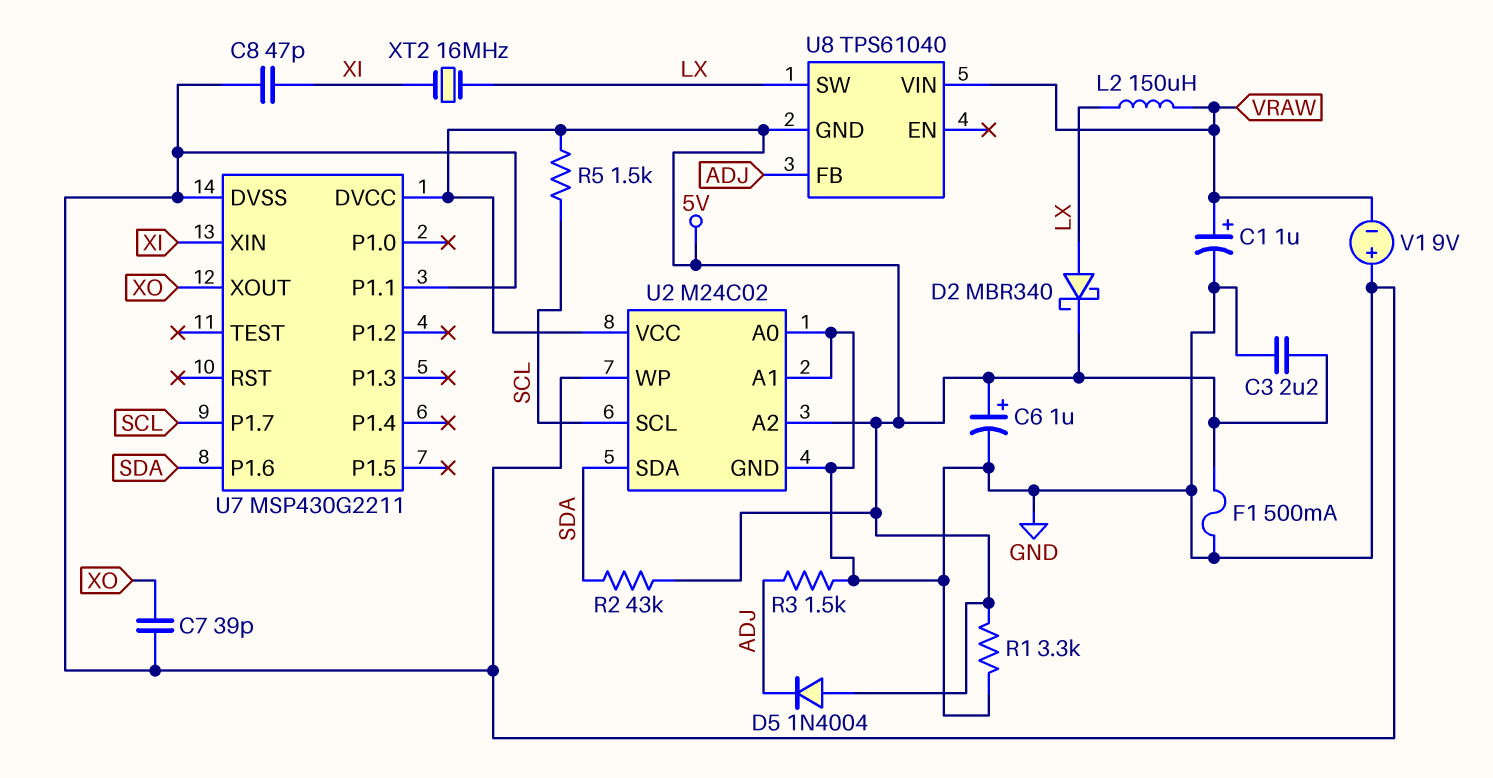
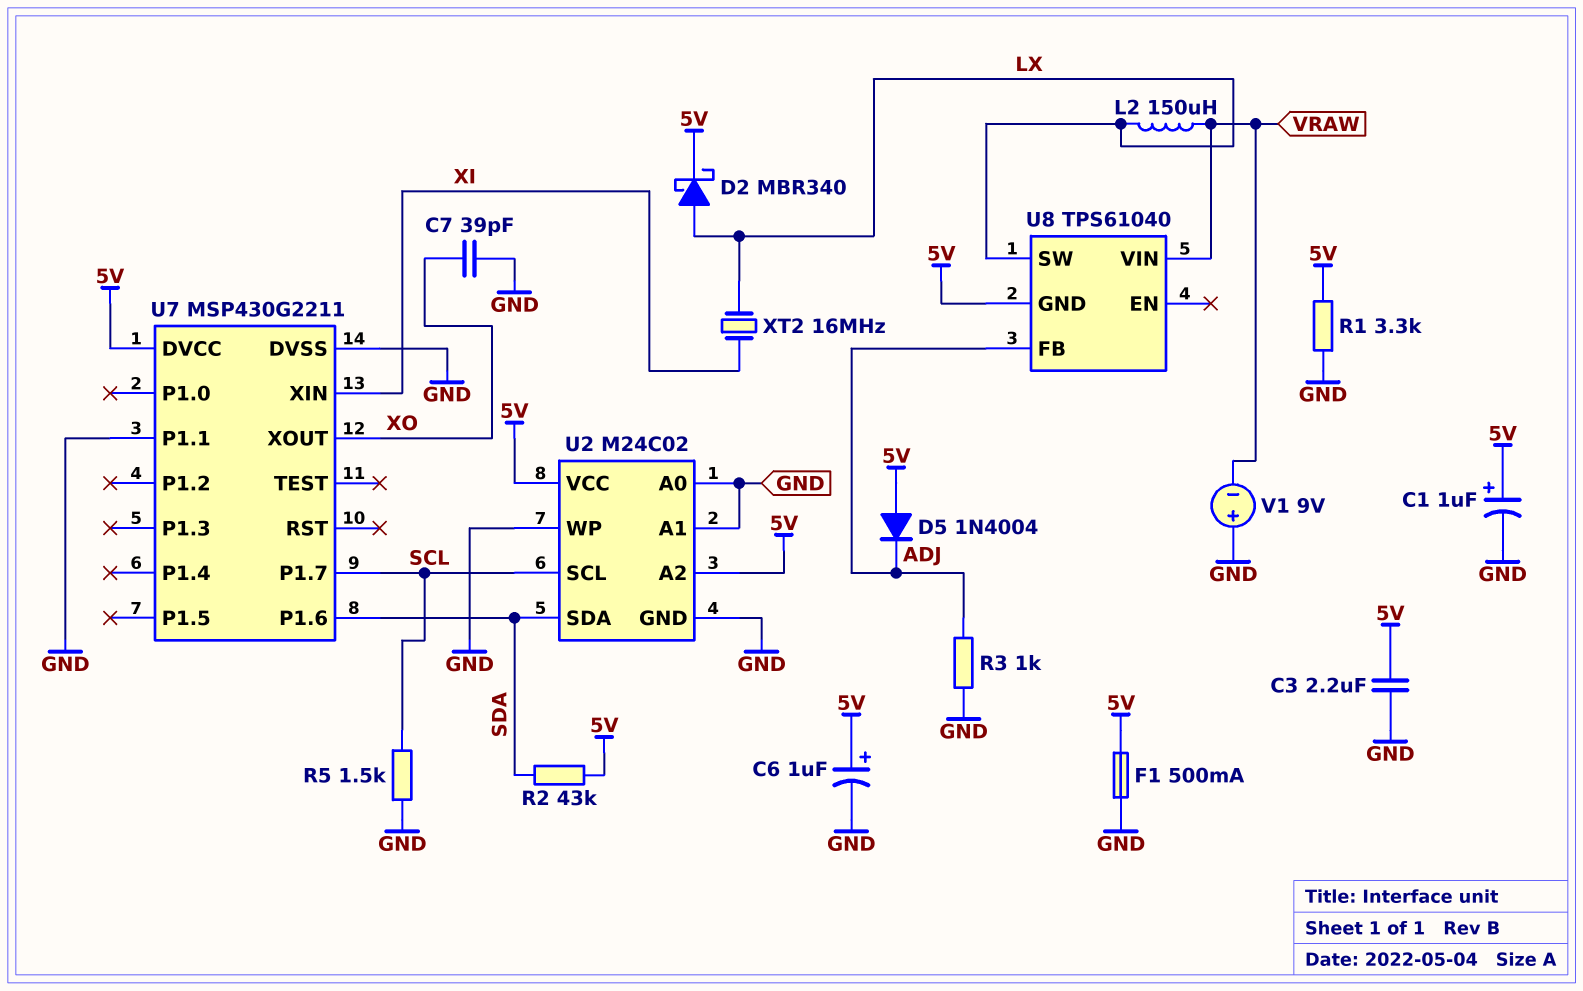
C1: 1uF (plus VRAW, minus GND) -> 1uF (plus 5V, minus GND)
C8: 47pF (GND, XI) -> none
R3: 1.5k (ADJ, GND) -> 1k (ADJ, GND)
R5: 1.5k (5V, SCL) -> 1.5k (GND, SCL)

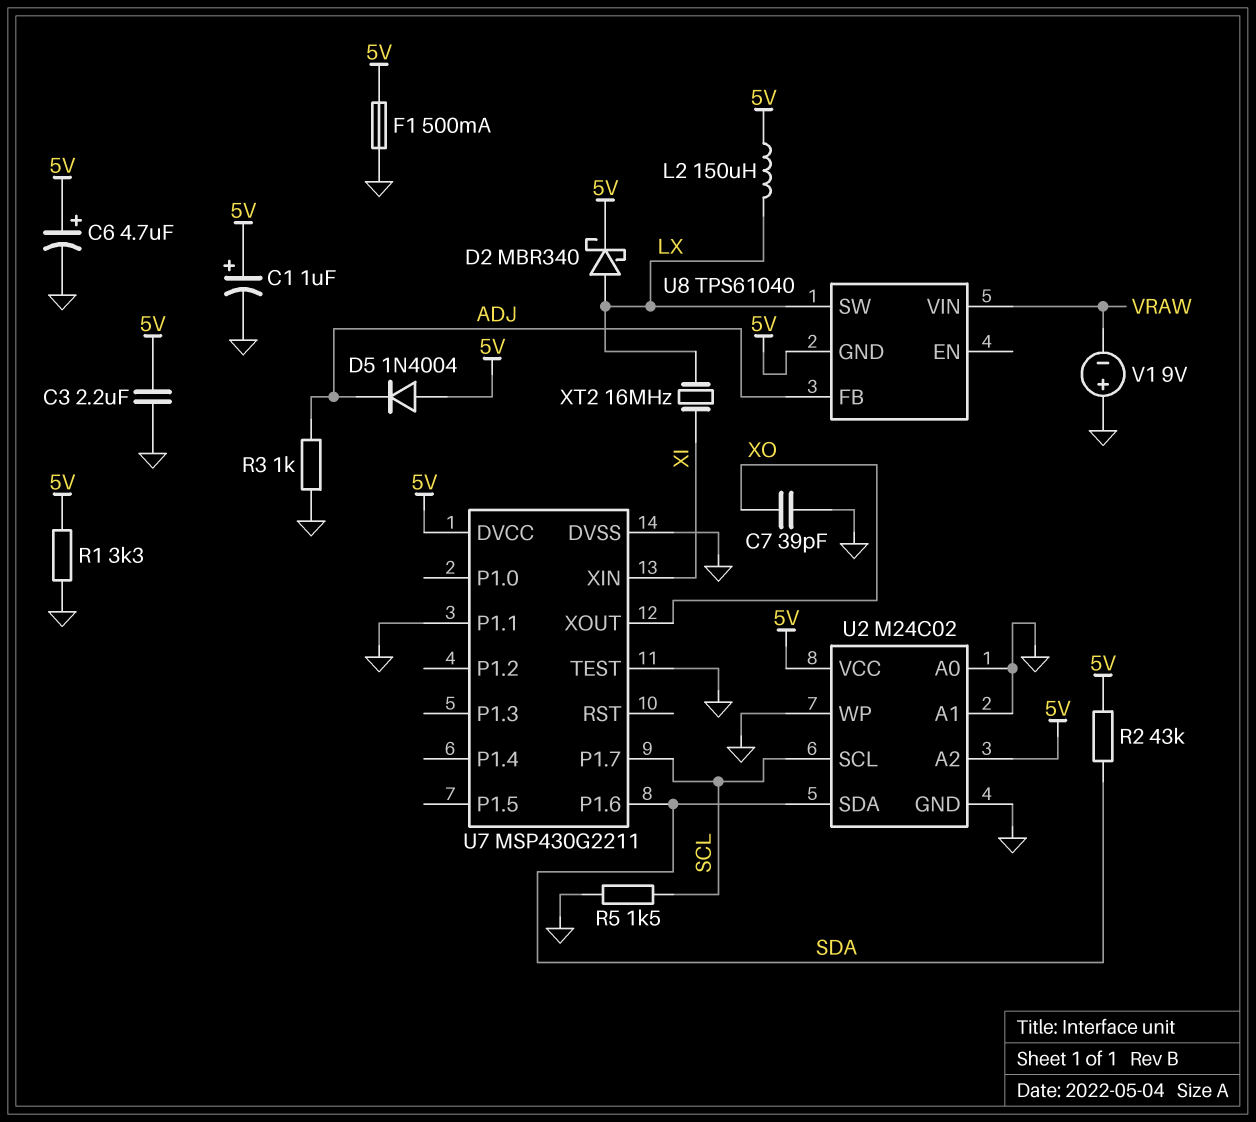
C6: 1uF (plus 5V, minus GND) -> 4.7uF (plus 5V, minus GND)
L2: 150uH (LX, VRAW) -> 150uH (5V, LX)
U7 pin TEST: none -> GND

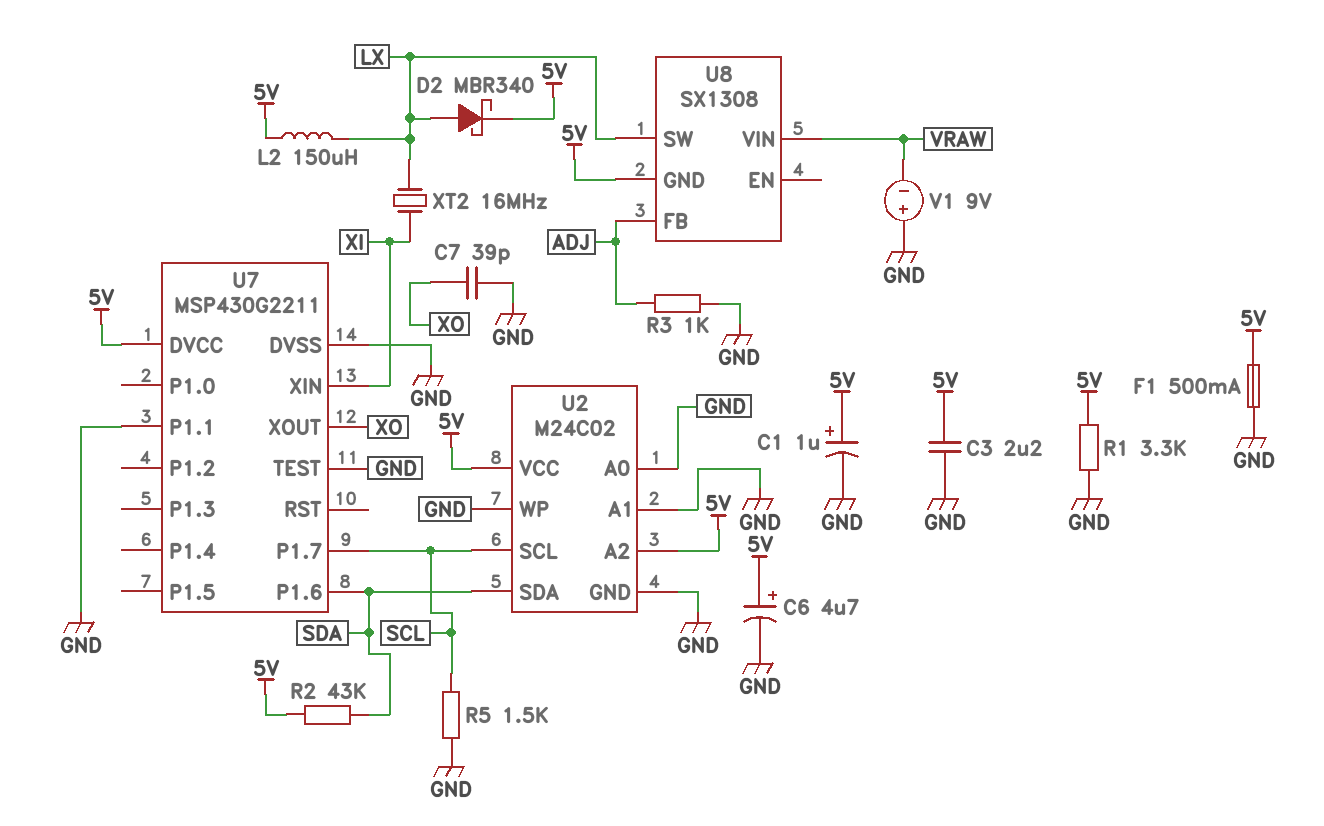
D5: diode 1N4004 (A 5V, K ADJ) -> none
U8: TPS61040 -> SX1308

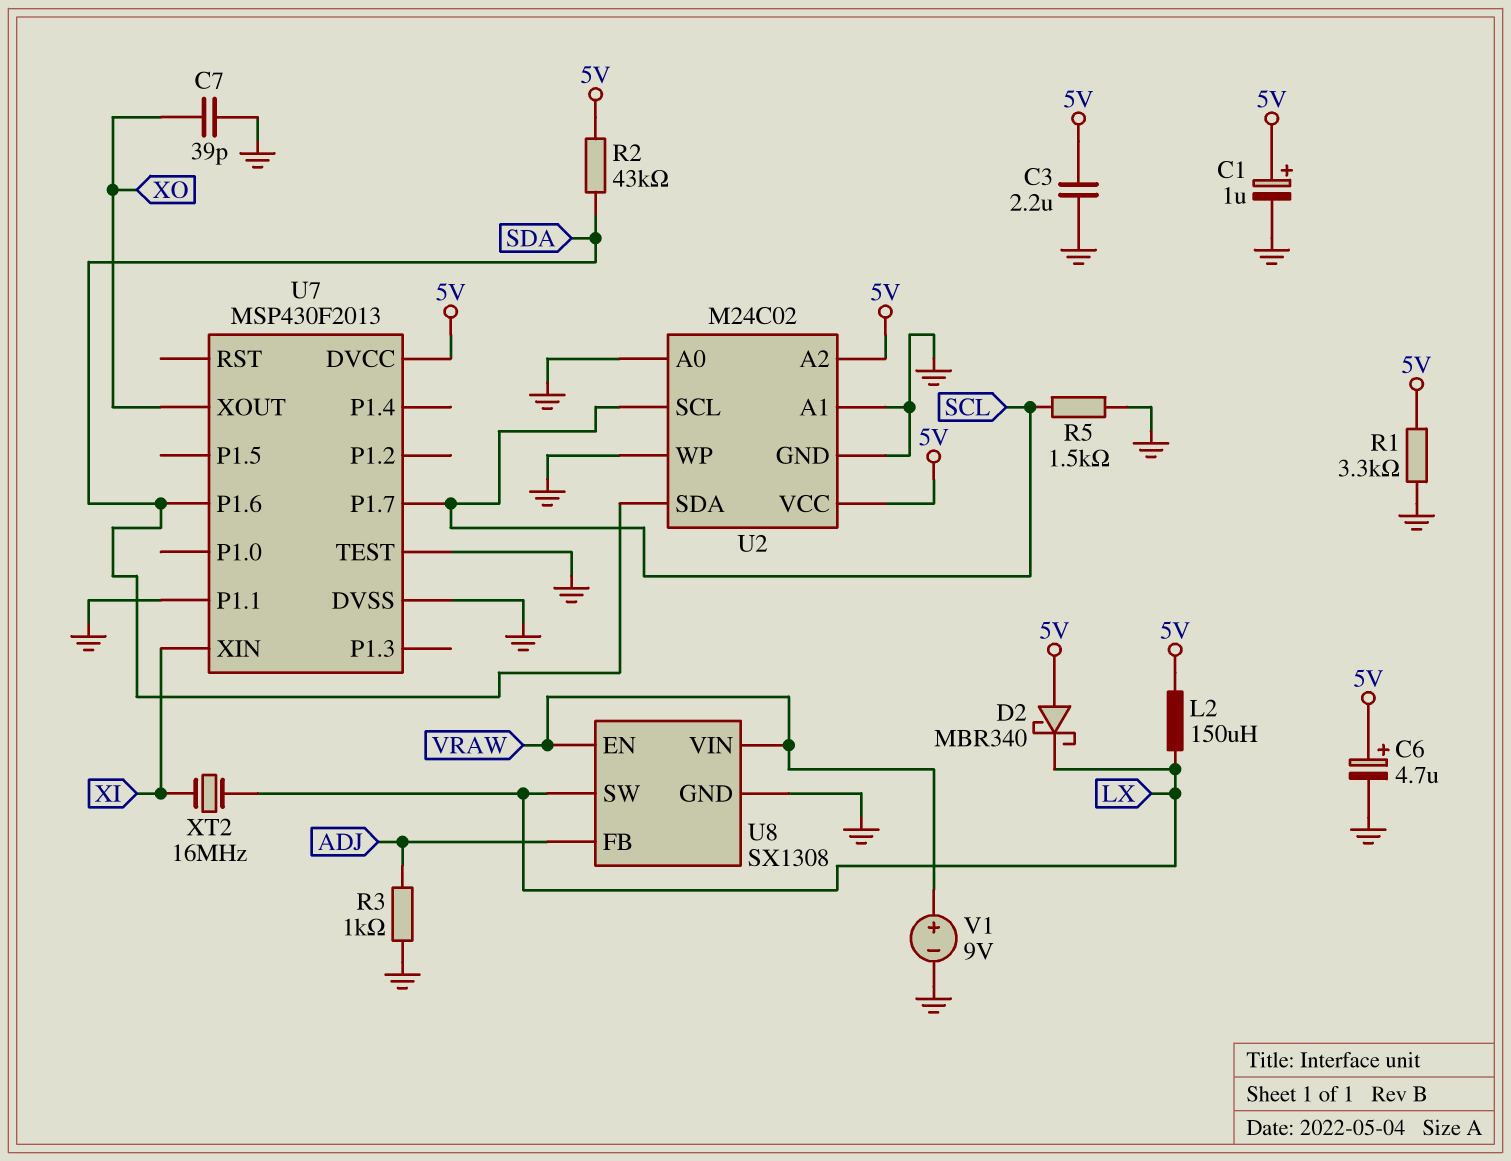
D2: schottky MBR340 (A LX, K 5V) -> schottky MBR340 (A 5V, K LX)
F1: 500mA (5V, GND) -> none
U7: MSP430G2211 -> MSP430F2013
U8 pin EN: none -> VRAW
U8 pin GND: 5V -> GND
V1: 9V (plus GND, minus VRAW) -> 9V (plus VRAW, minus GND)

